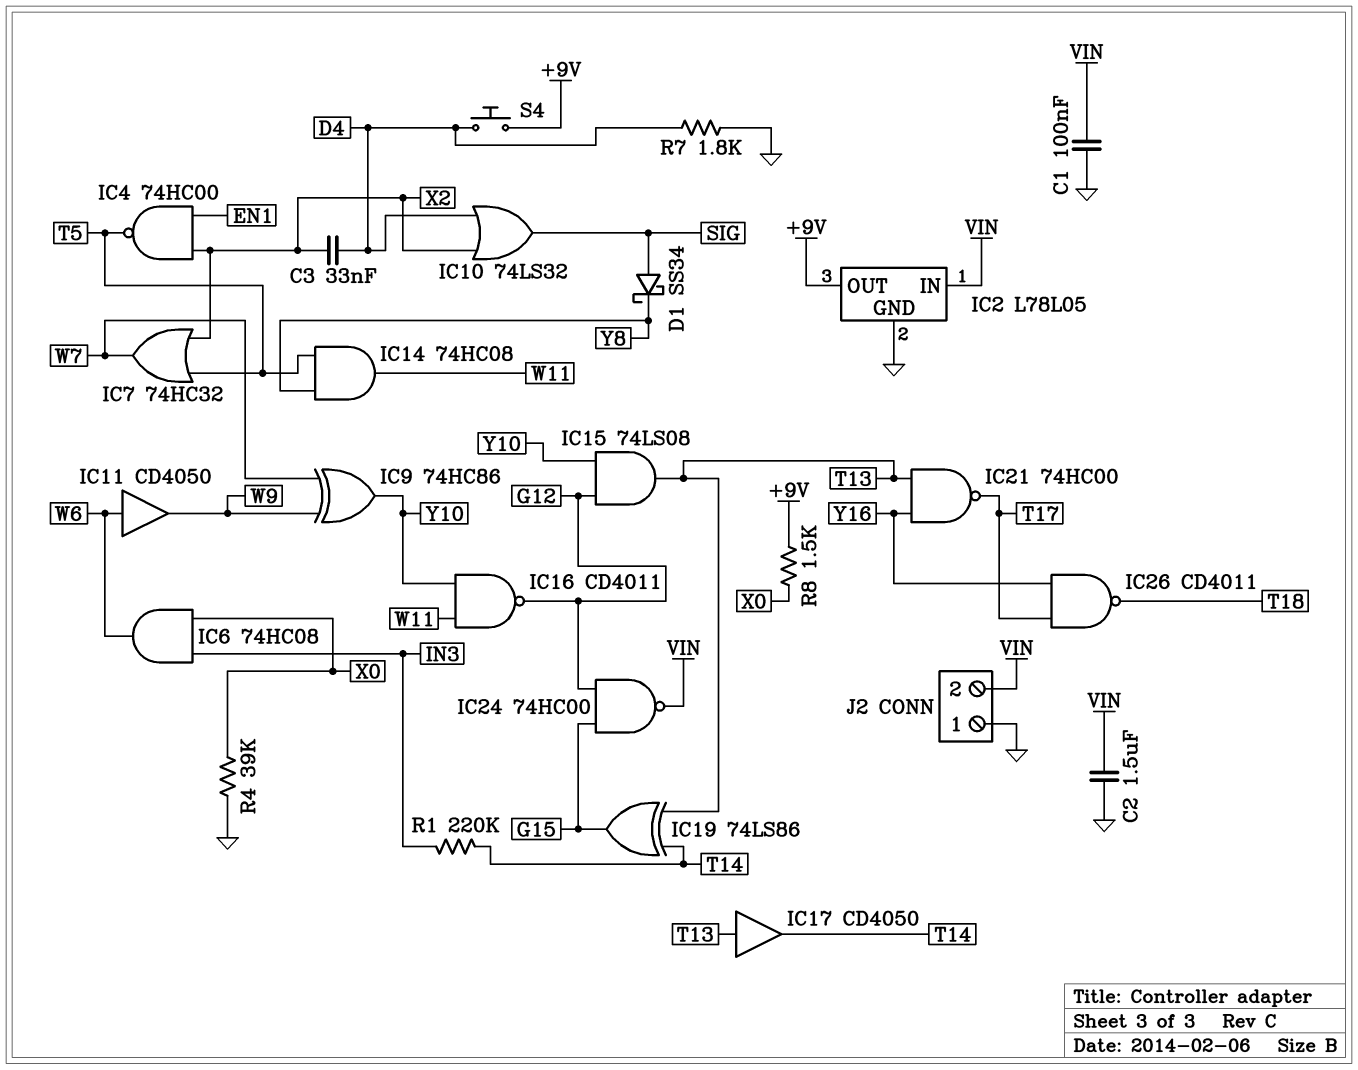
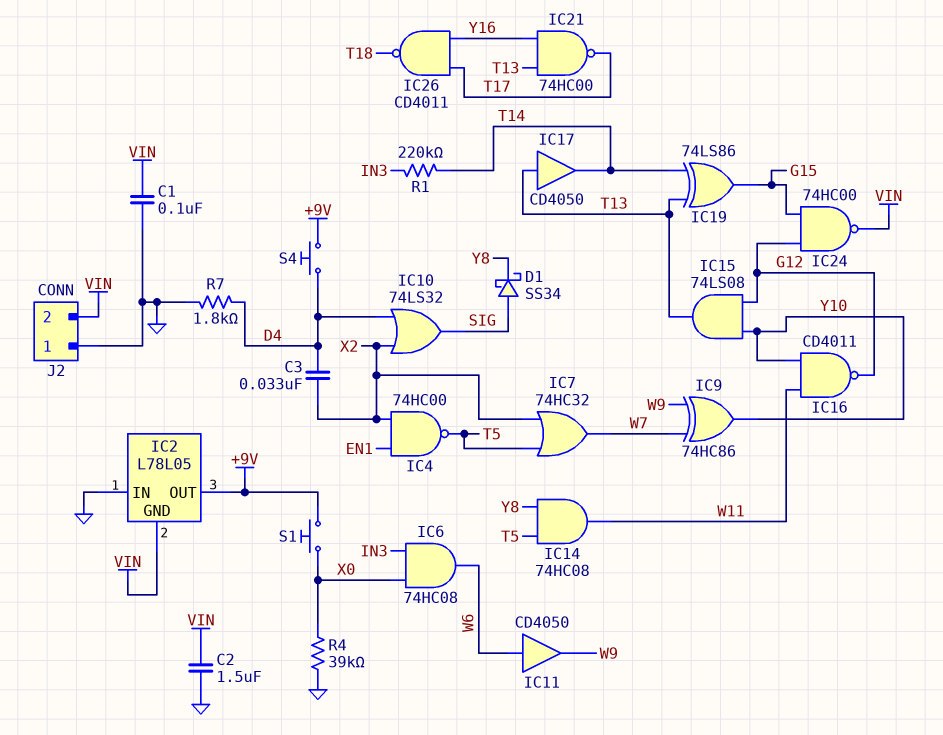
IC2 pin GND: GND -> VIN
IC2 pin IN: VIN -> GND
R8: 1.5k (+9V, X0) -> none
S1: none -> button (+9V, X0)

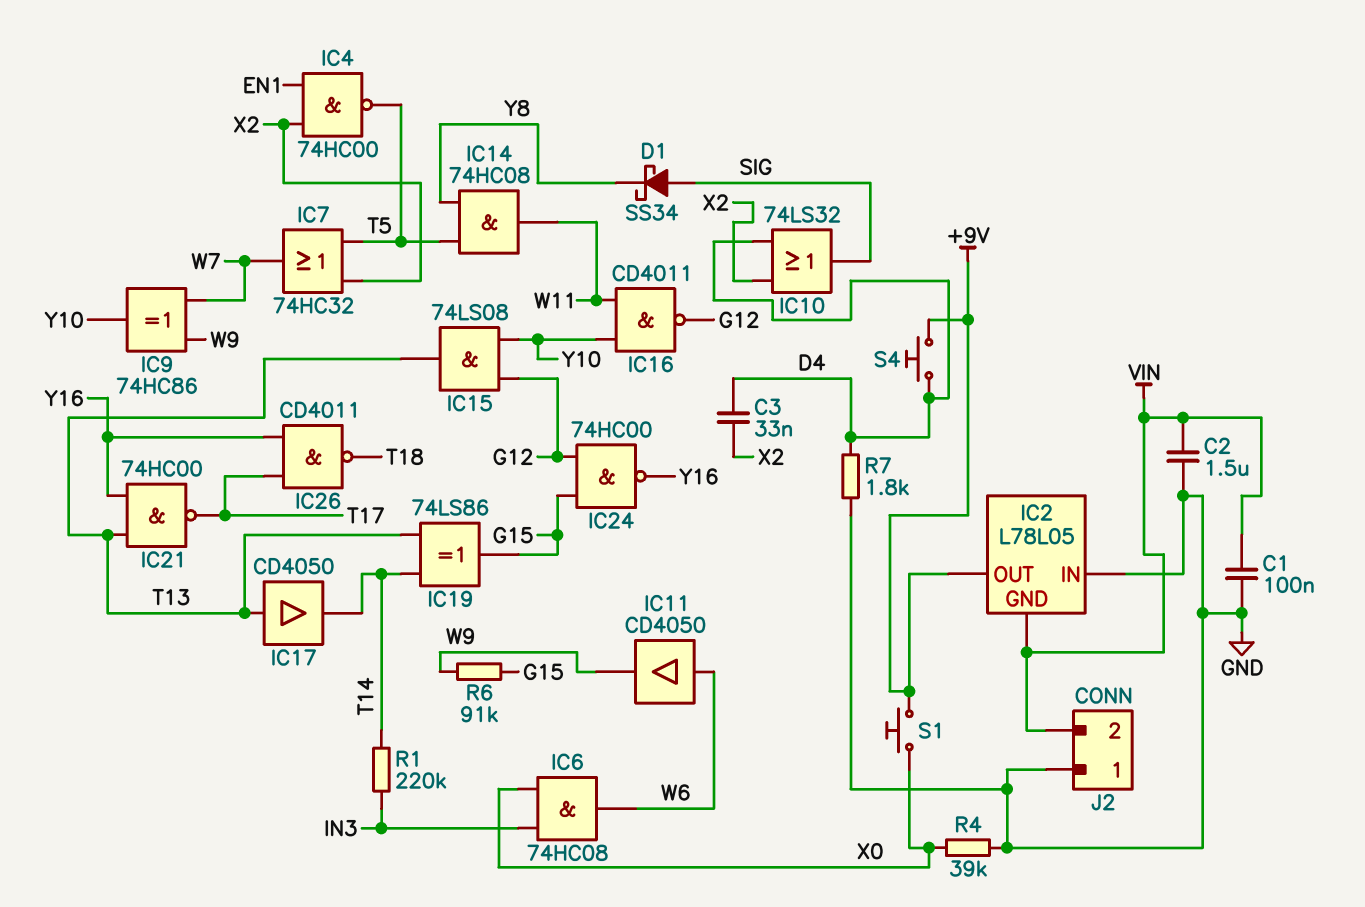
IC24: NAND 74HC00 (in G12, in G15, out VIN) -> NAND 74HC00 (in G12, in G15, out Y16)
R6: none -> 91k (G15, W9)

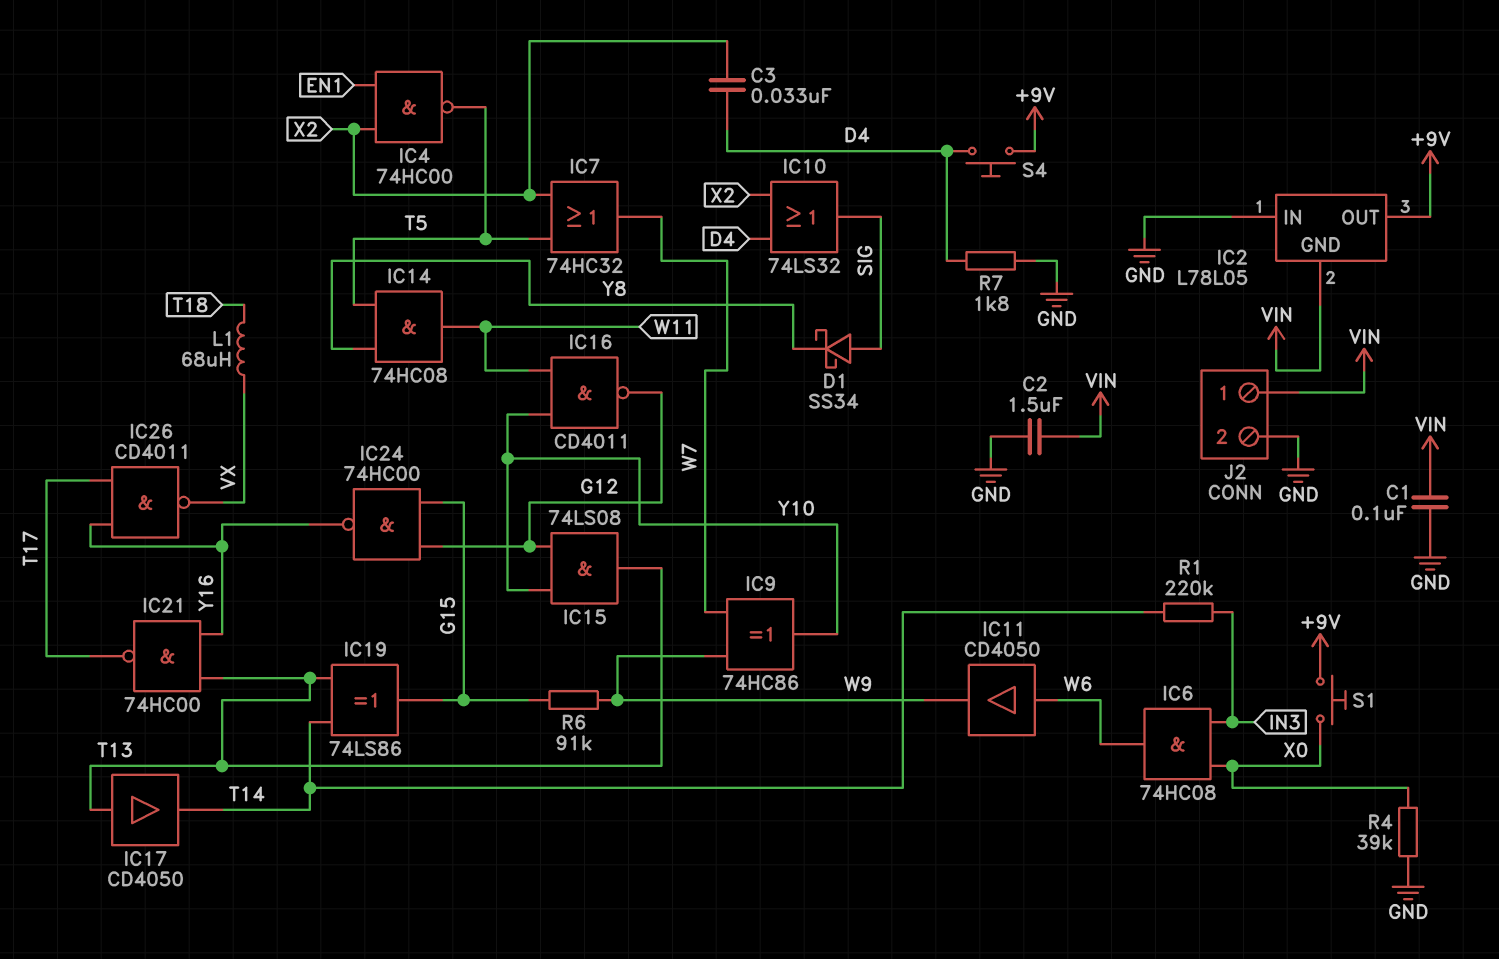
IC26: NAND CD4011 (in T17, in Y16, out T18) -> NAND CD4011 (in T17, in Y16, out VX)
J2 pin 1: GND -> VIN
J2 pin 2: VIN -> GND
L1: none -> 68uH (T18, VX)

